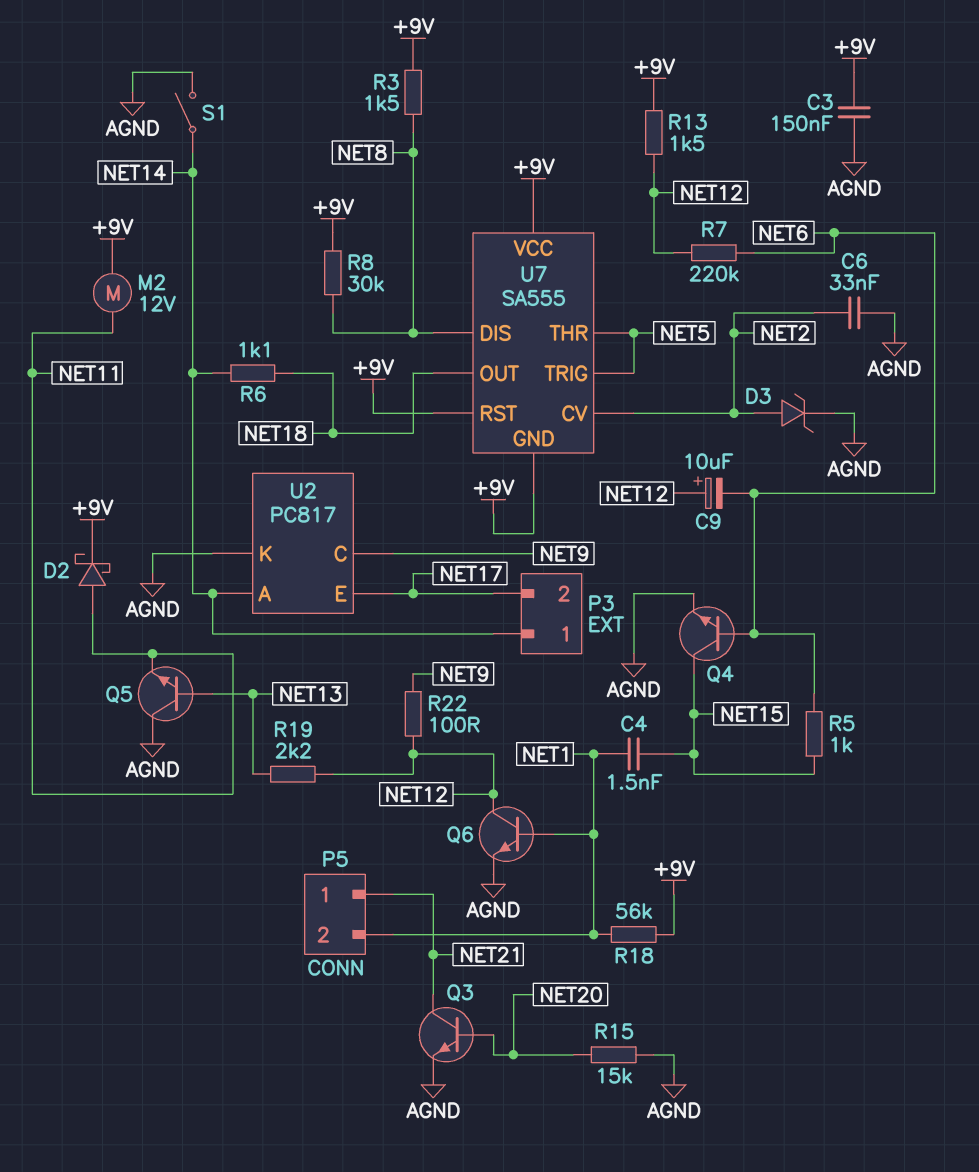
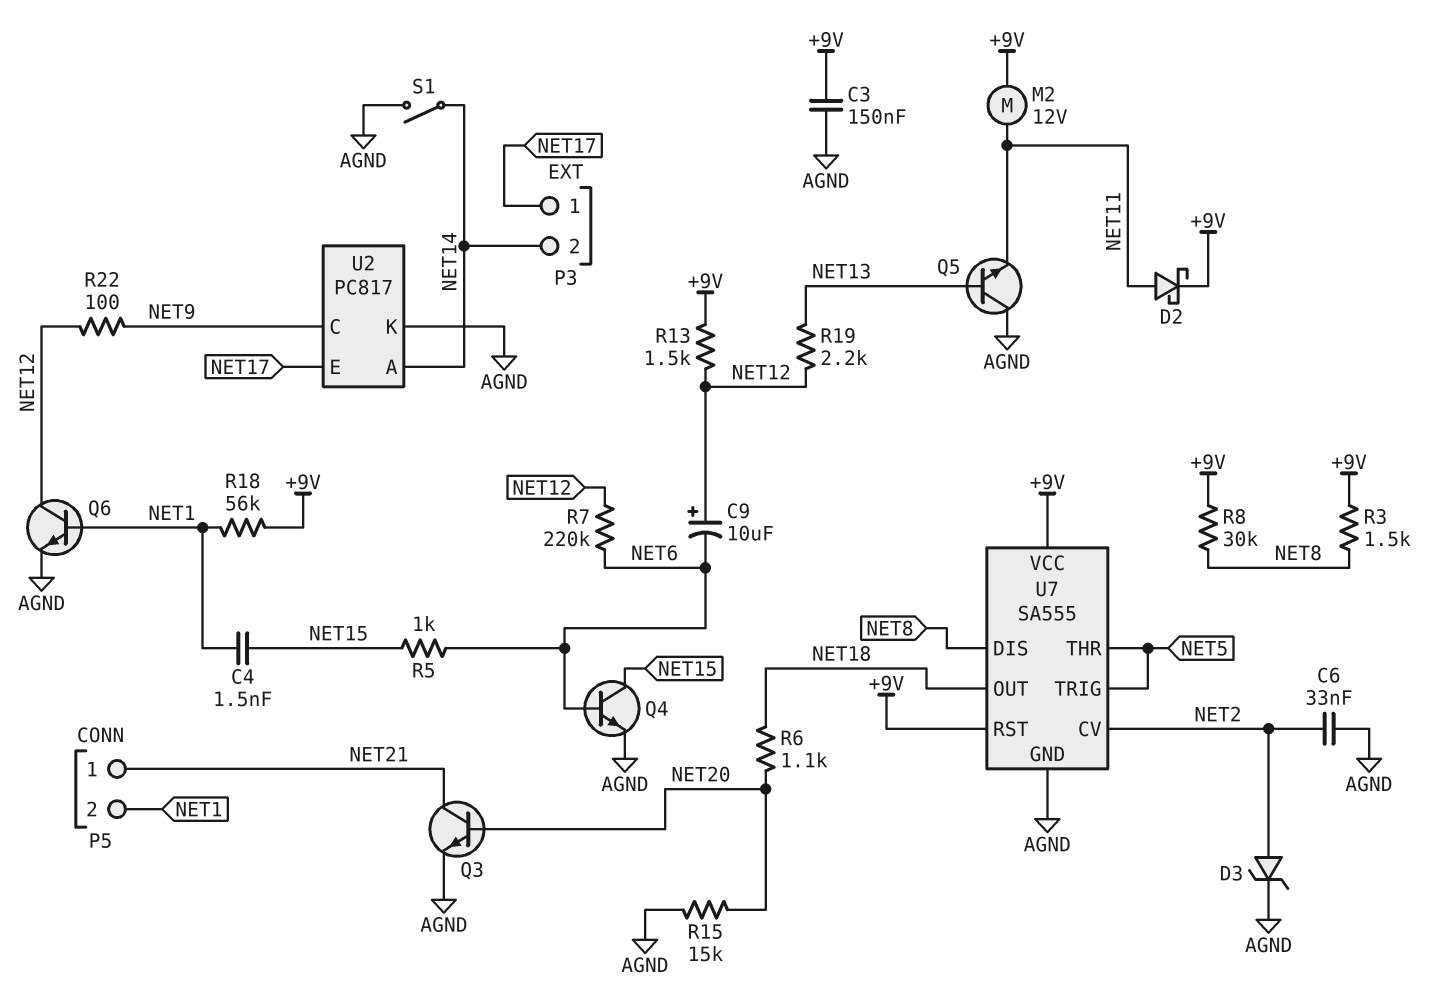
P3 pin 1: NET14 -> NET17
P3 pin 2: NET17 -> NET14
R6: 1.1k (NET14, NET18) -> 1.1k (NET18, NET20)
U7 pin GND: +9V -> AGND

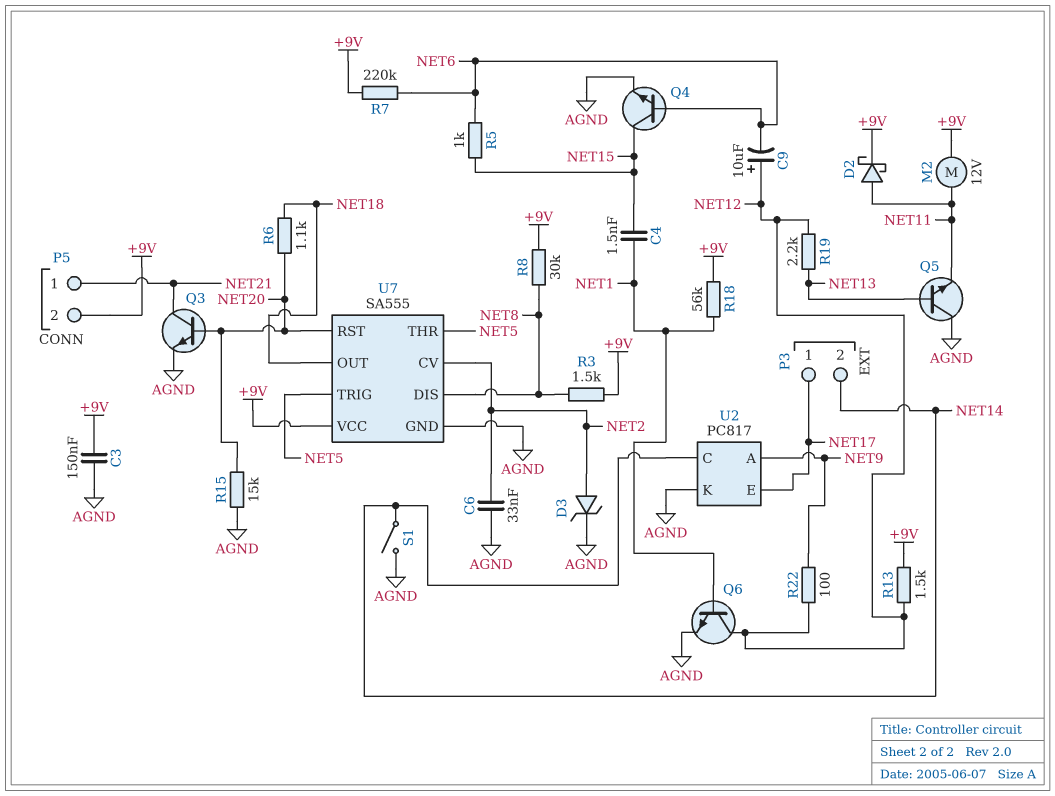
P5 pin 2: NET1 -> +9V
R7: 220k (NET6, NET12) -> 220k (+9V, NET6)
U2 pin A: NET14 -> NET9
U2 pin C: NET9 -> NET14
U7 pin RST: +9V -> NET20

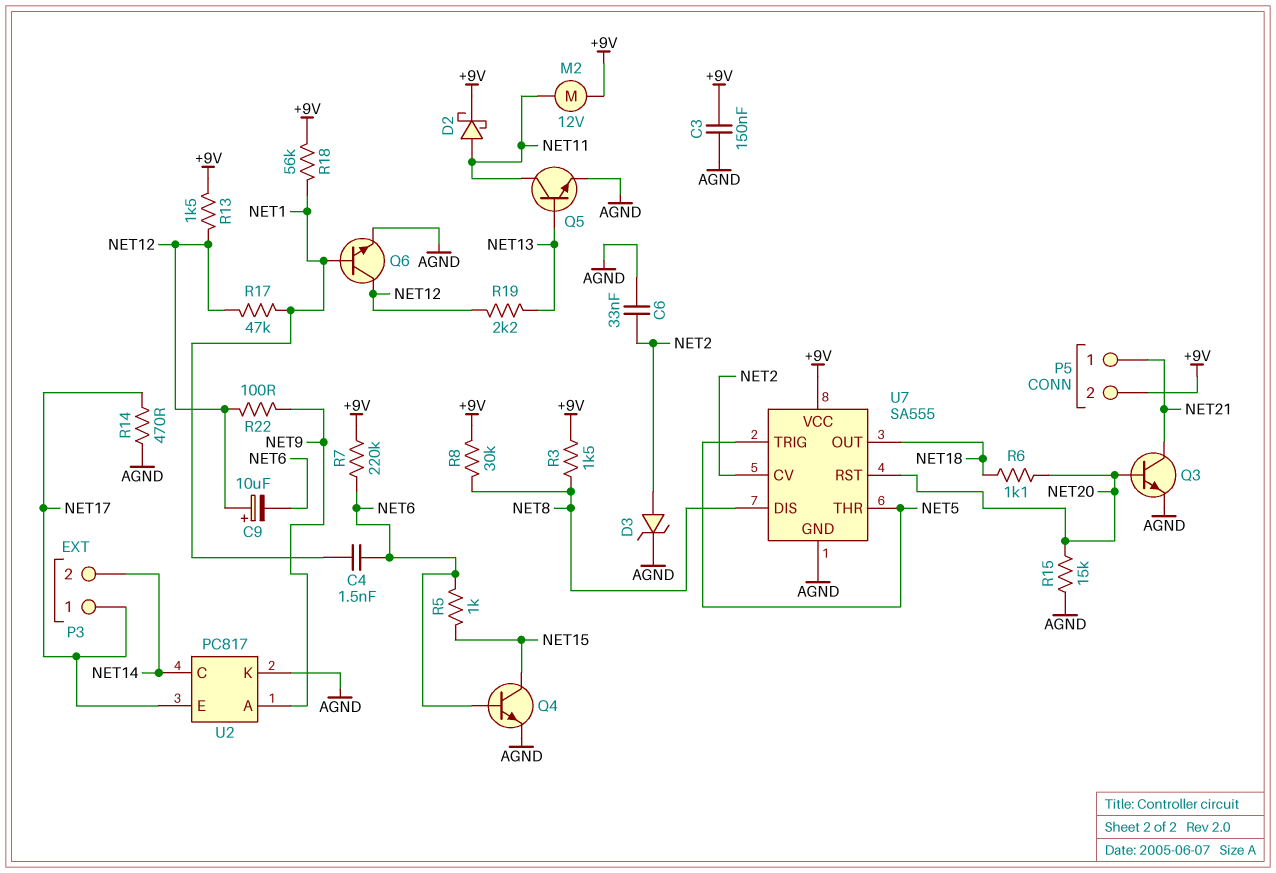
C4: 1.5nF (NET1, NET15) -> 1.5nF (NET1, NET6)
Q5: NPN (B NET13, C AGND, E NET11) -> NPN (B NET13, C NET11, E AGND)
R14: none -> 470 (AGND, NET17)
R17: none -> 47k (NET1, NET12)
S1: switch (AGND, NET14) -> none

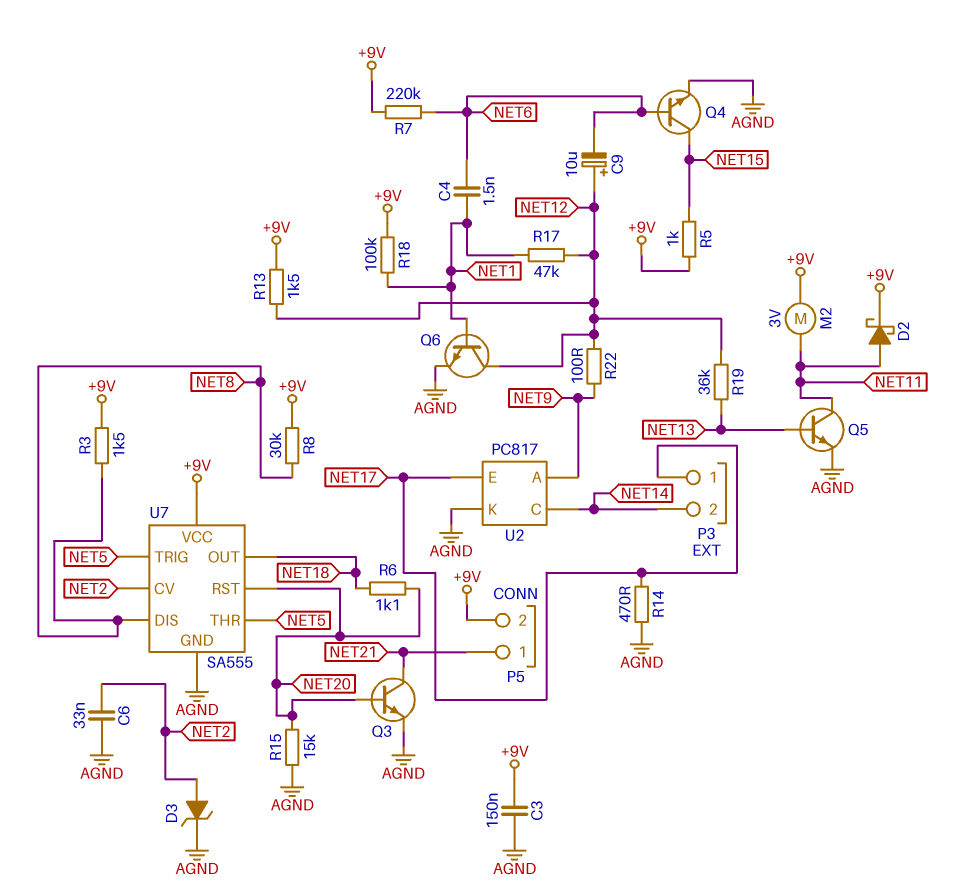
M2: motor 12V (+9V, NET11) -> motor 3V (+9V, NET11)
R5: 1k (NET6, NET15) -> 1k (+9V, NET15)
R18: 56k (+9V, NET1) -> 100k (+9V, NET1)
R19: 2.2k (NET12, NET13) -> 36k (NET12, NET13)

